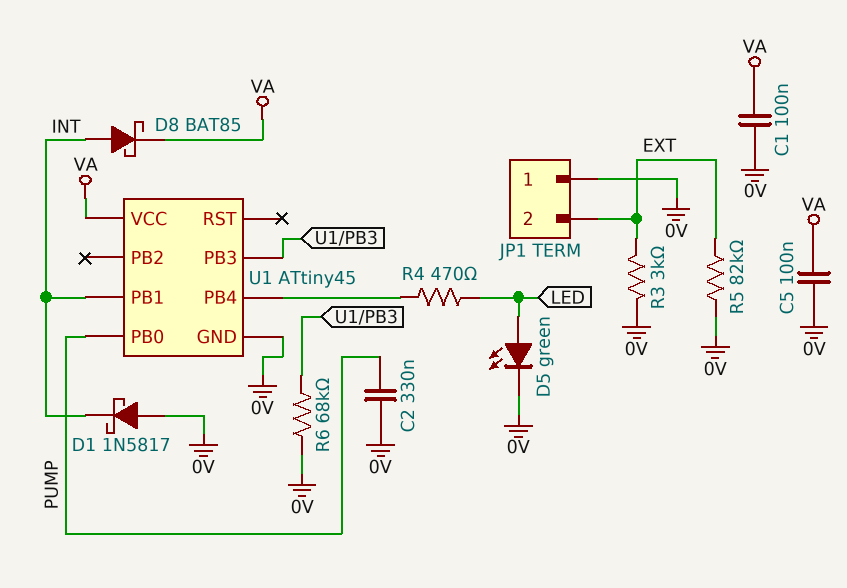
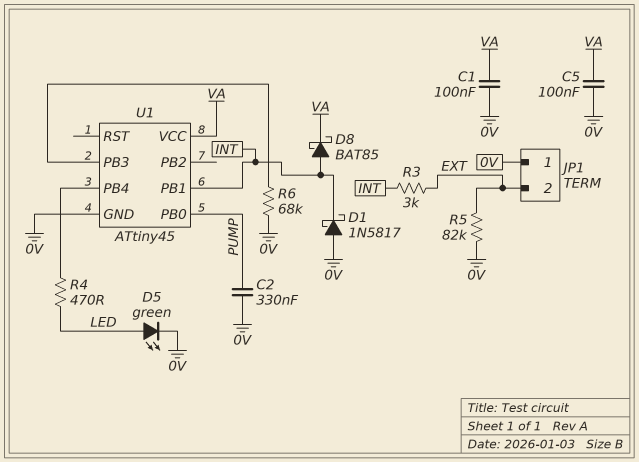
R3: 3k (0V, EXT) -> 3k (EXT, INT)

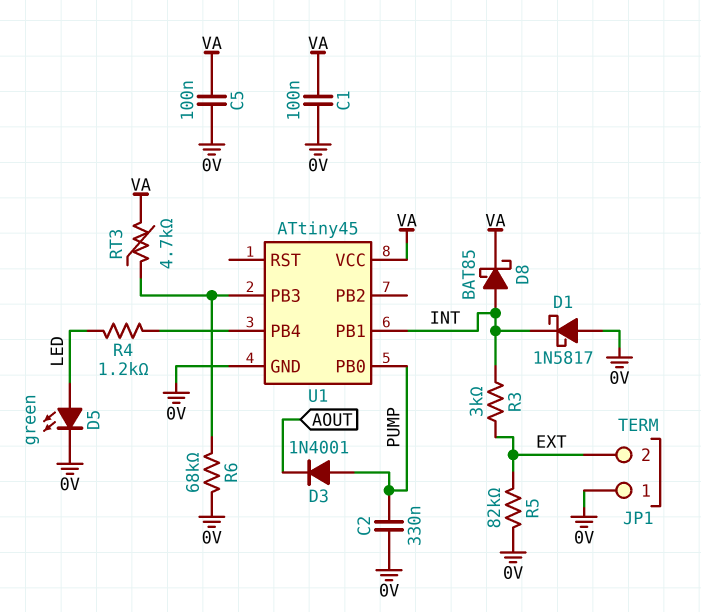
D3: none -> diode 1N4001 (A PUMP, K AOUT)
R4: 470 (LED, U1/PB4) -> 1.2k (LED, U1/PB4)
RT3: none -> 4.7k (U1/PB3, VA)

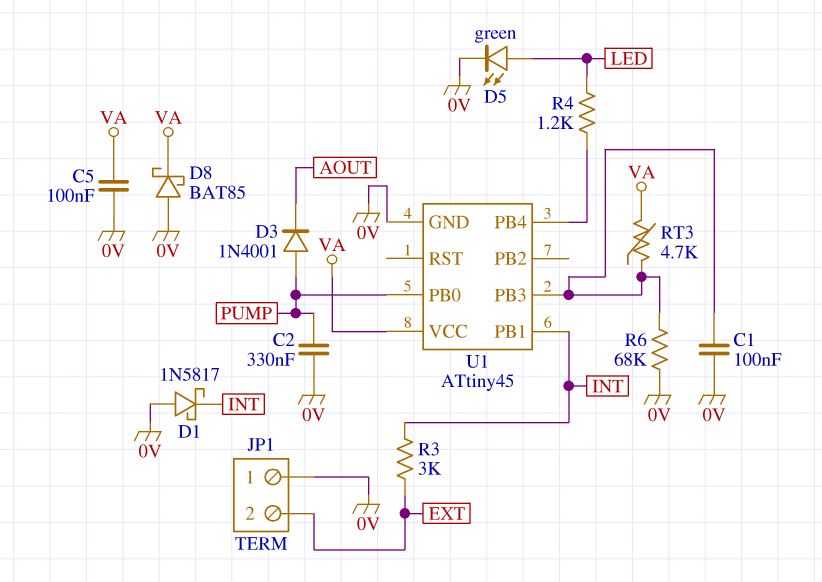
C1: 100nF (0V, VA) -> 100nF (0V, U1/PB3)
D8: schottky BAT85 (A INT, K VA) -> schottky BAT85 (A 0V, K VA)
R5: 82k (0V, EXT) -> none

